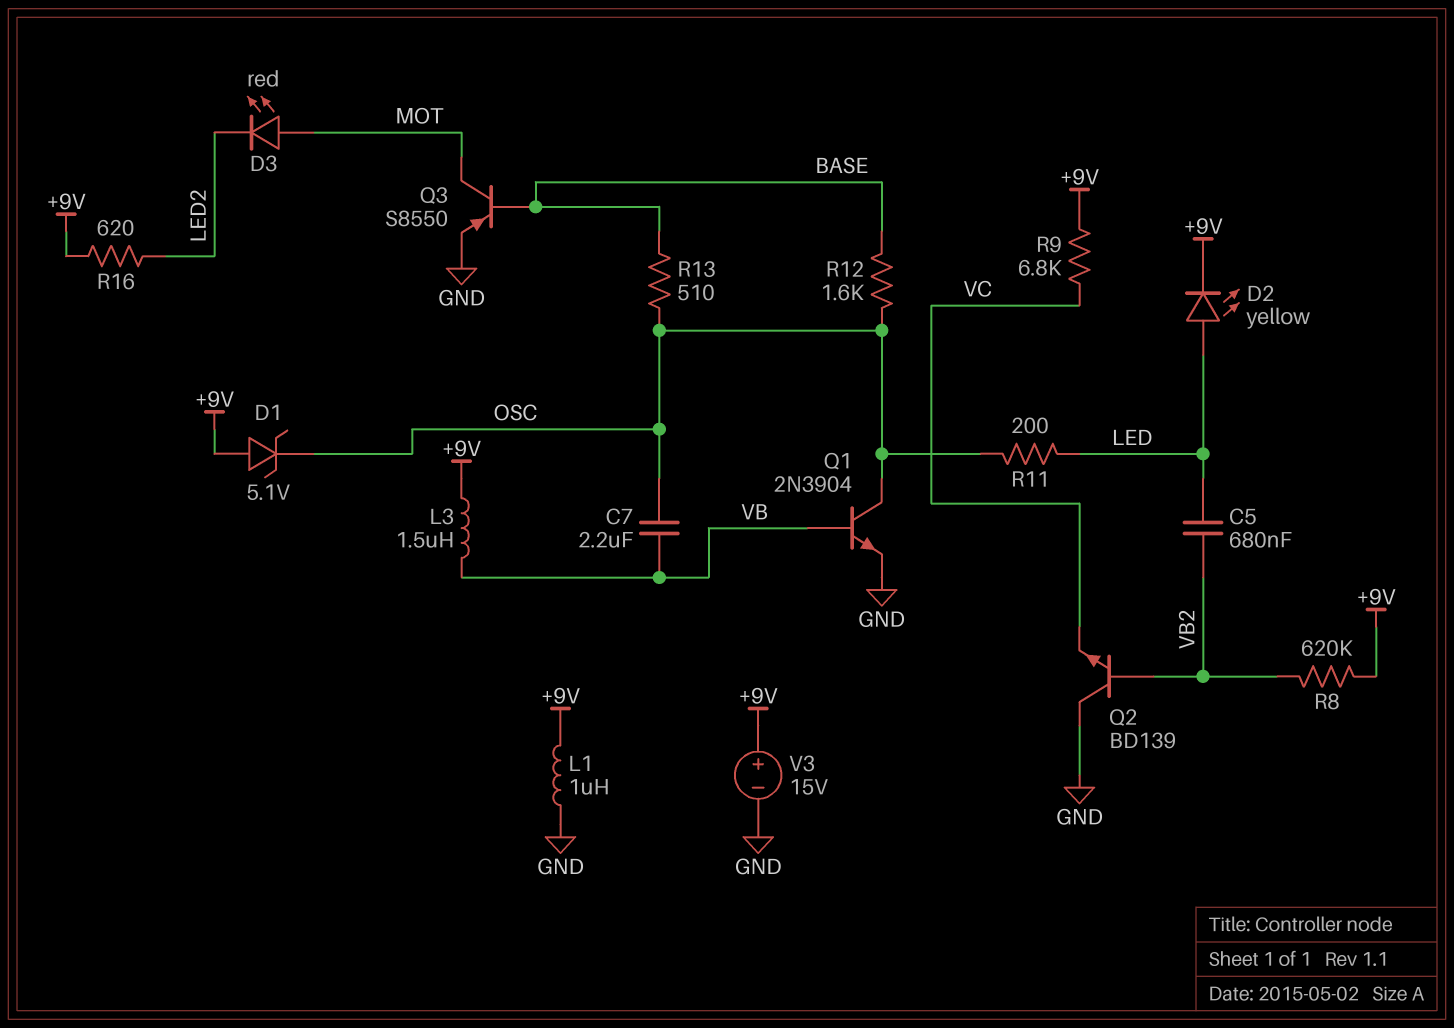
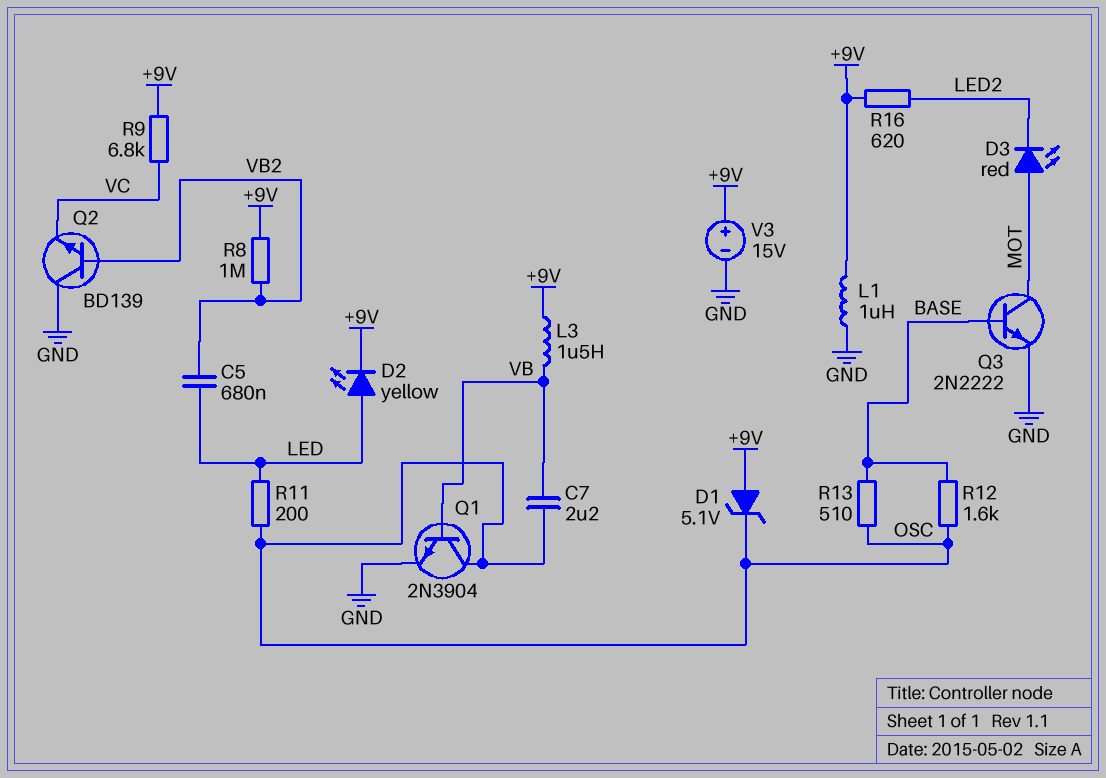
Q3: PNP S8550 (B BASE, C MOT, E GND) -> NPN 2N2222 (B BASE, C MOT, E GND)
R8: 620k (+9V, VB2) -> 1M (+9V, VB2)

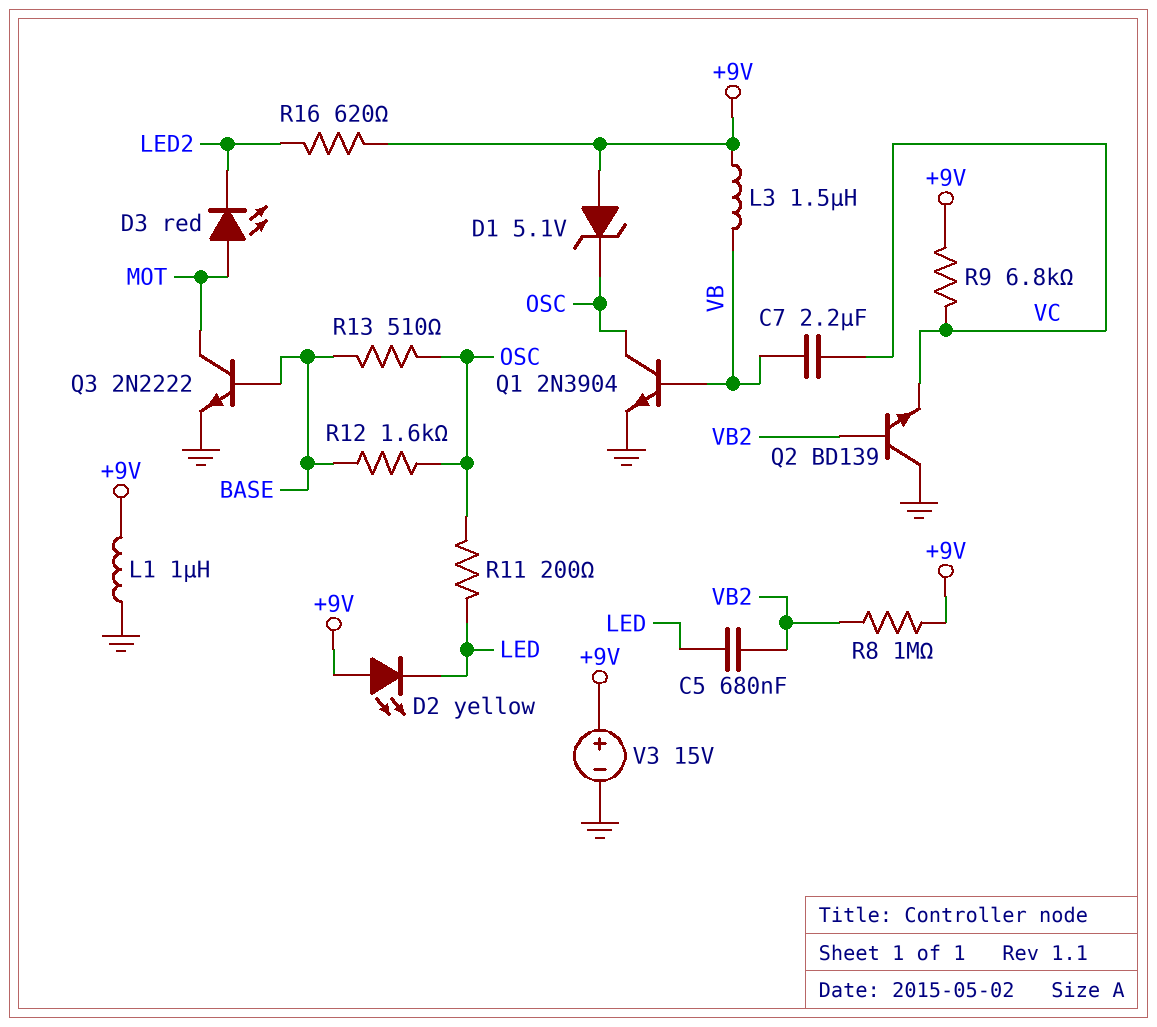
C7: 2.2uF (OSC, VB) -> 2.2uF (VB, VC)
D2: LED yellow (A LED, K +9V) -> LED yellow (A +9V, K LED)

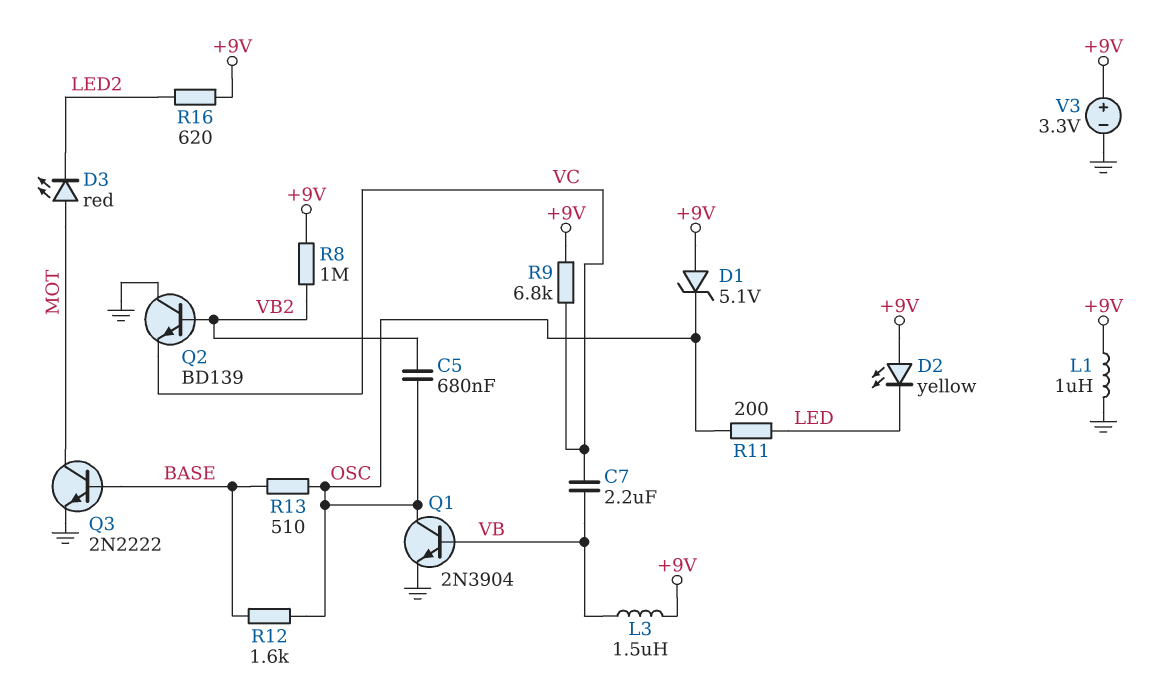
C5: 680nF (LED, VB2) -> 680nF (OSC, VB2)
V3: 15V (plus +9V, minus GND) -> 3.3V (plus +9V, minus GND)

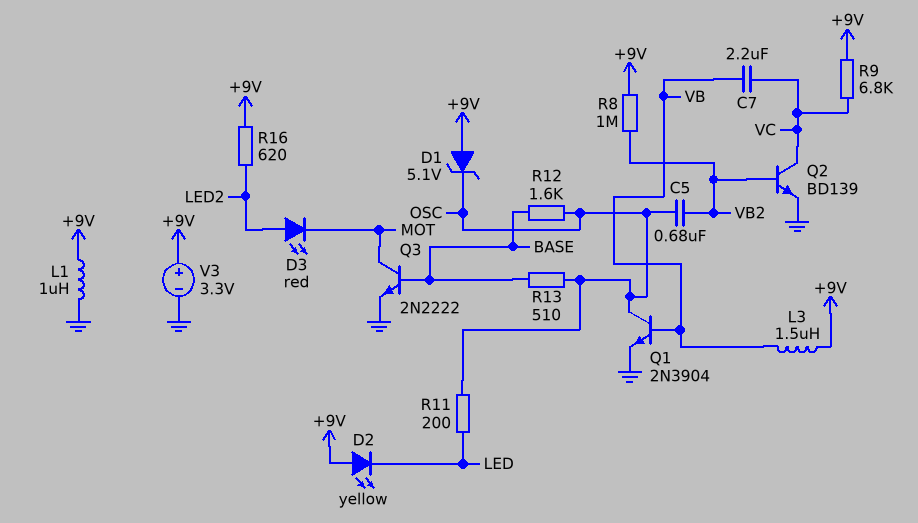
D3: LED red (A MOT, K LED2) -> LED red (A LED2, K MOT)
Q2: NPN BD139 (B VB2, C GND, E VC) -> NPN BD139 (B VB2, C VC, E GND)

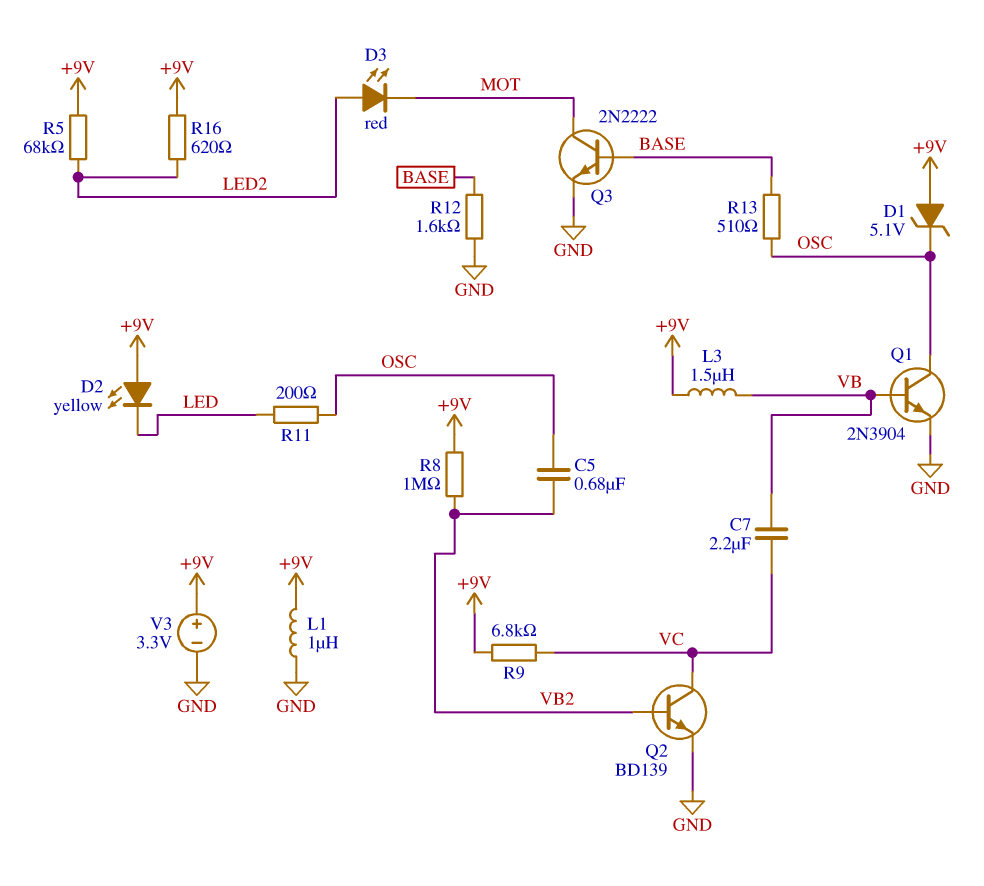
R5: none -> 68k (+9V, LED2)
R12: 1.6k (BASE, OSC) -> 1.6k (BASE, GND)

